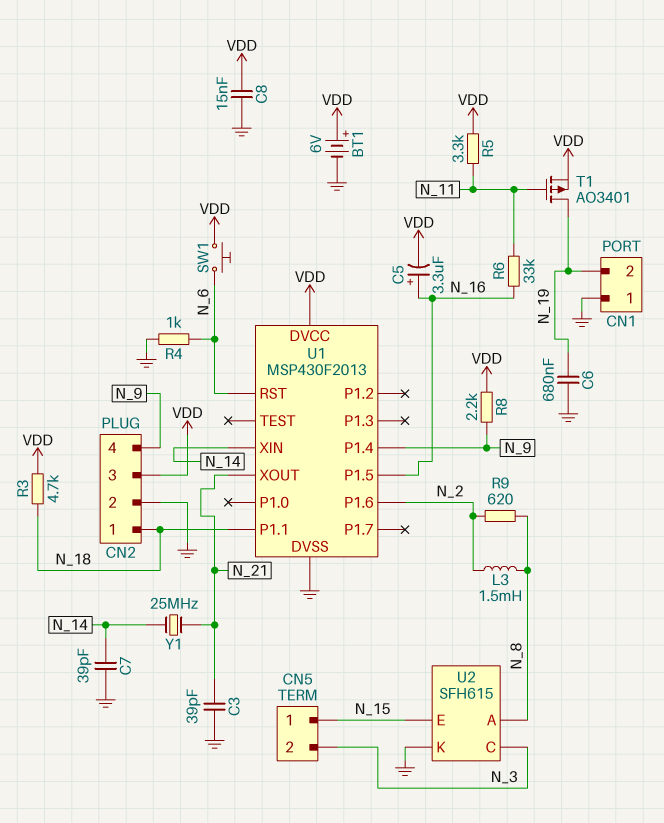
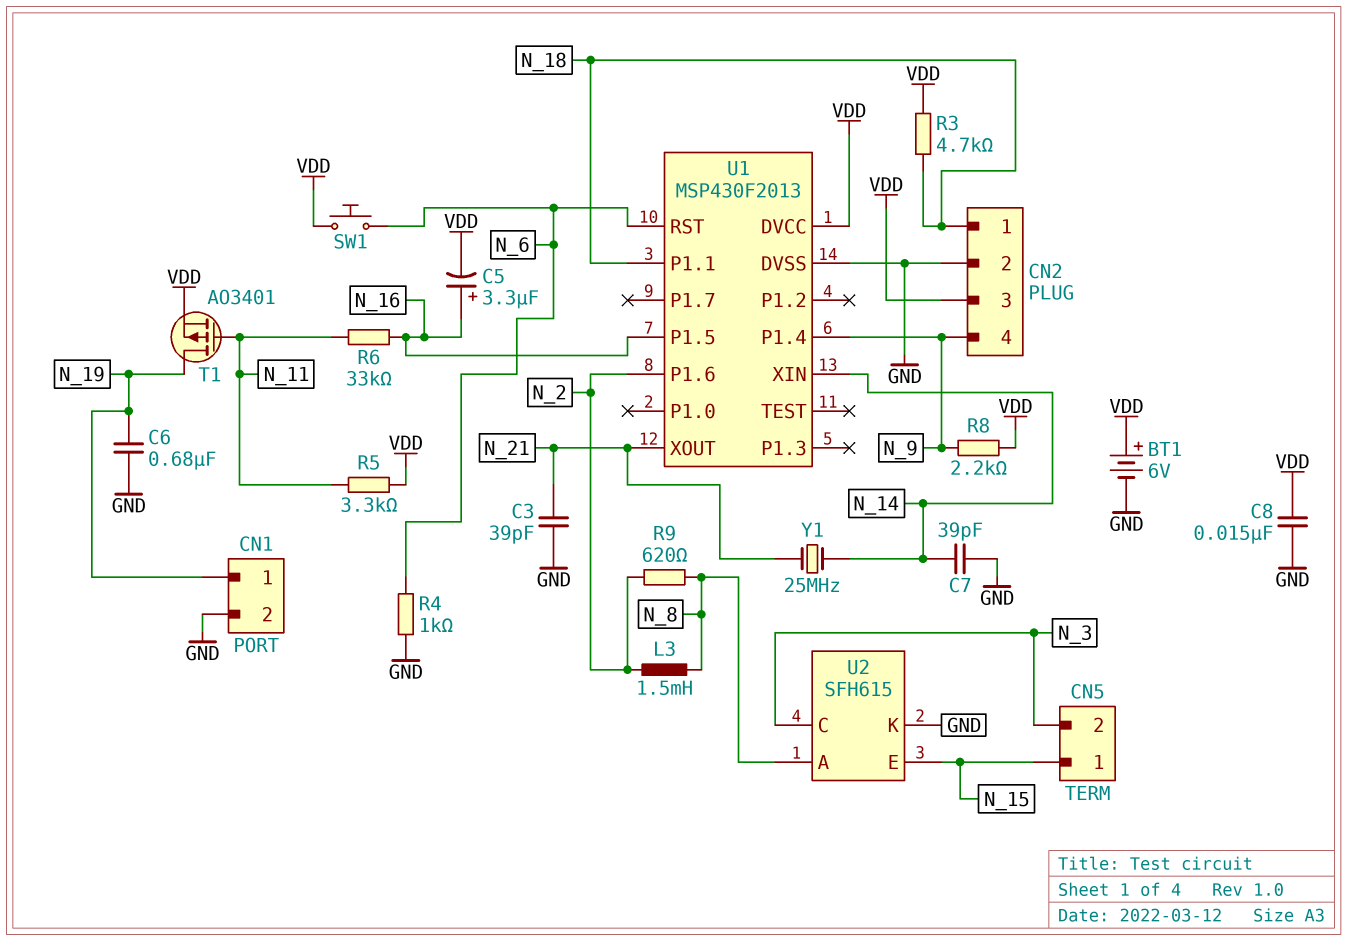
CN1 pin 1: GND -> N_19
CN1 pin 2: N_19 -> GND

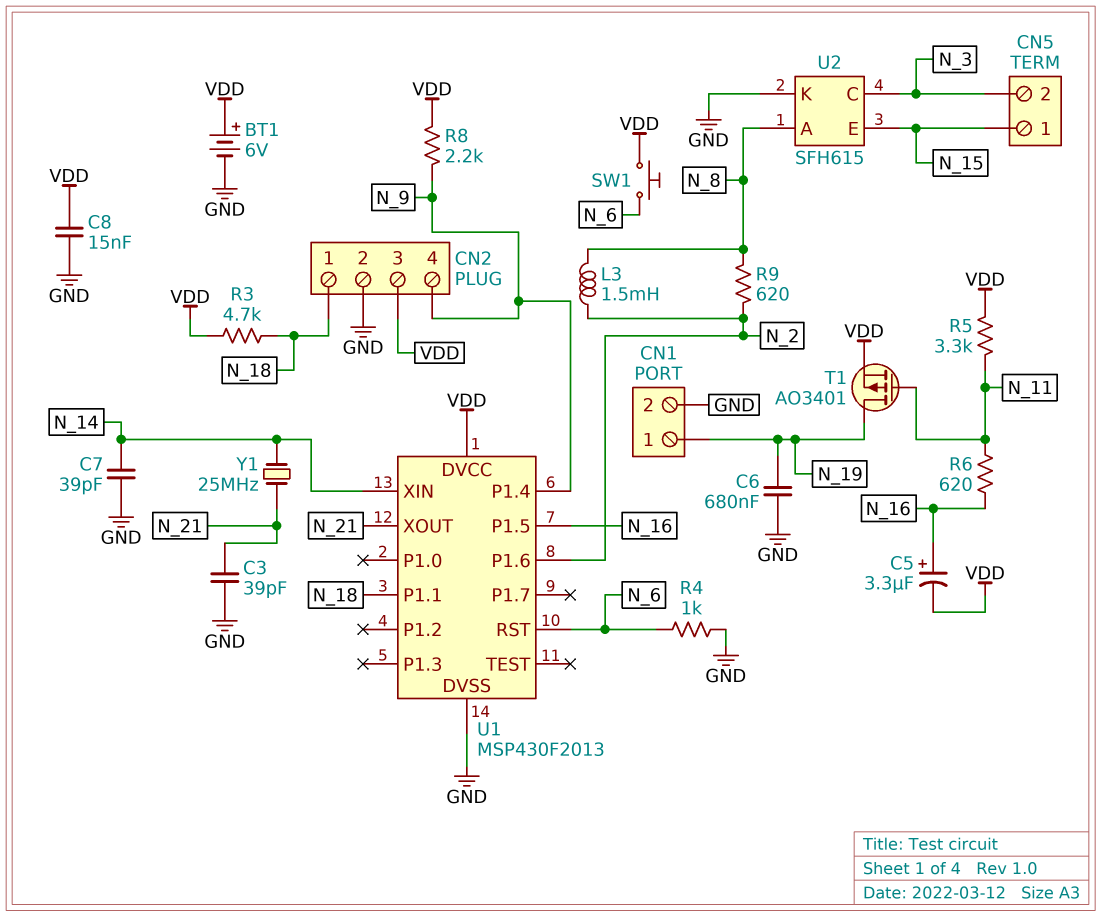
R6: 33k (N_11, N_16) -> 620 (N_11, N_16)

